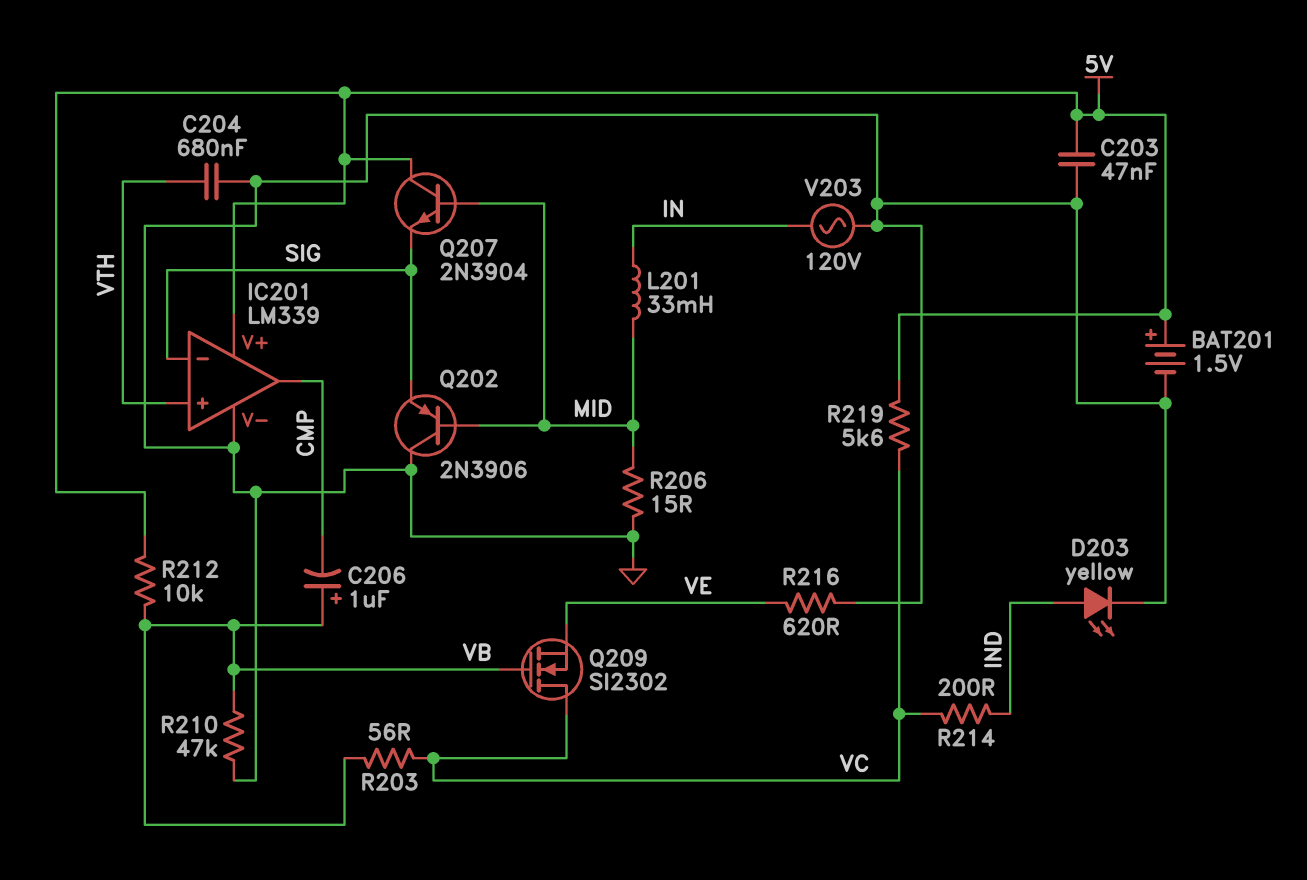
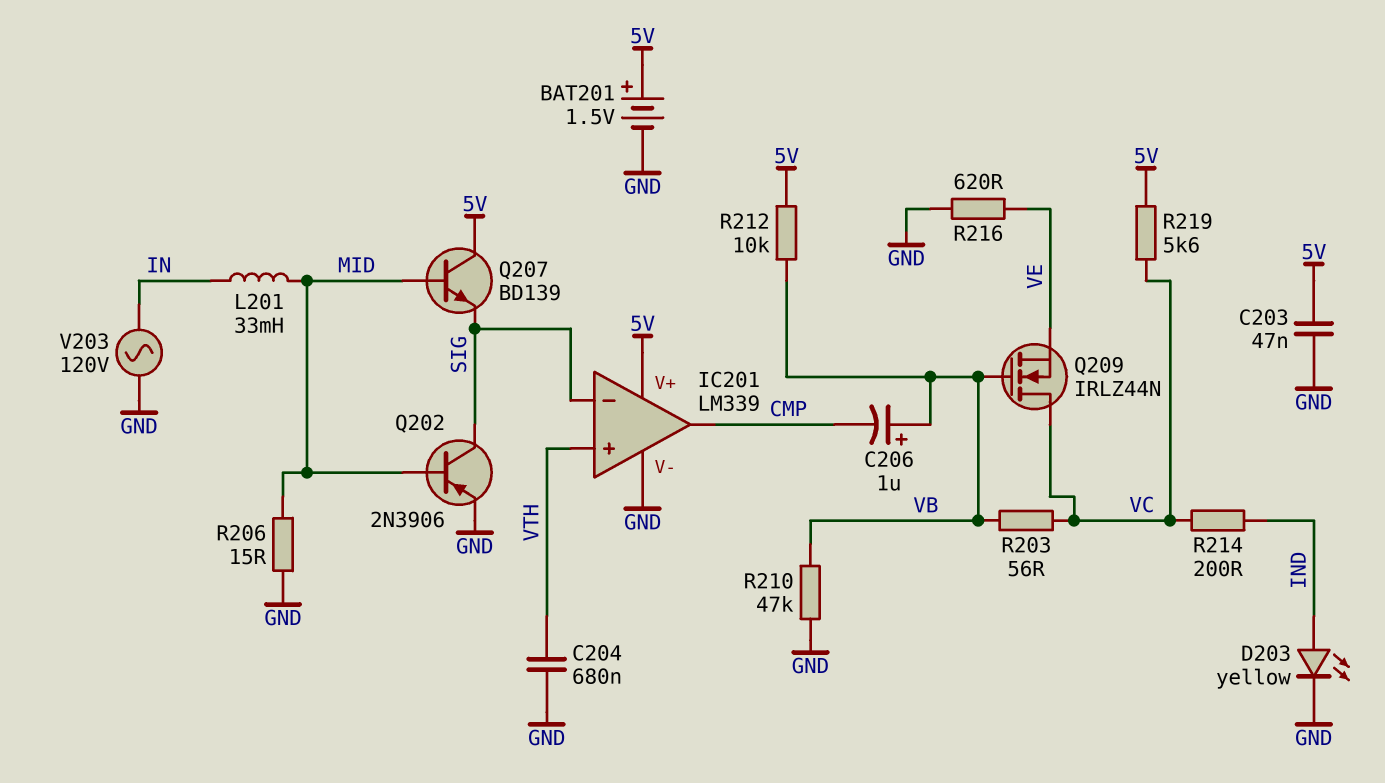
Q202: PNP 2N3906 (B MID, C GND, E SIG) -> PNP 2N3906 (B MID, C SIG, E GND)
Q207: NPN 2N3904 (B MID, C 5V, E SIG) -> NPN BD139 (B MID, C 5V, E SIG)
Q209: NMOS SI2302 (G VB, D VC, S VE) -> NMOS IRLZ44N (G VB, D VC, S VE)

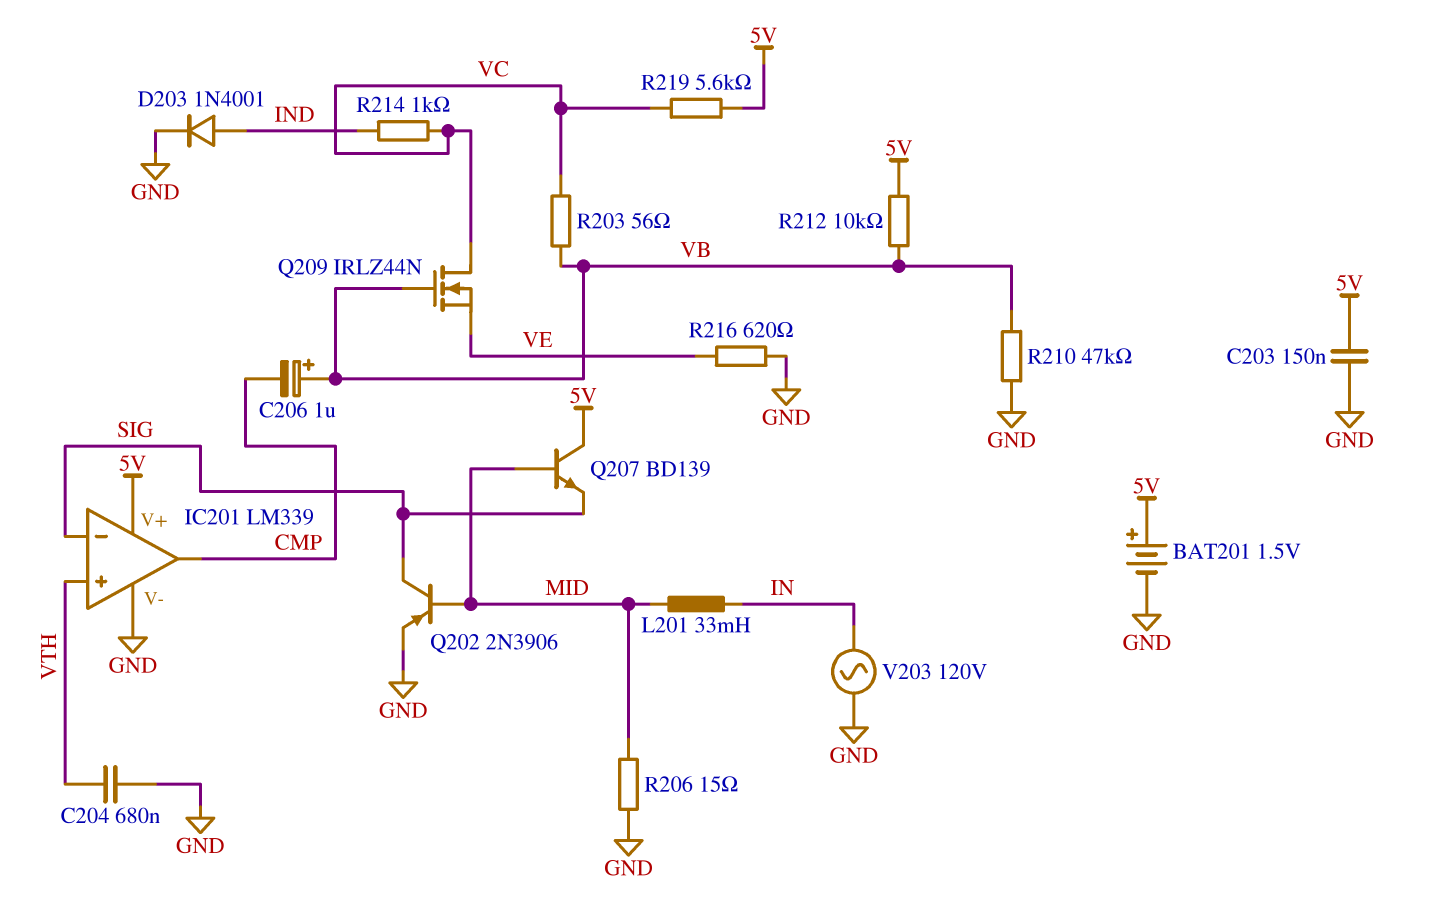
C203: 47nF (5V, GND) -> 150nF (5V, GND)
D203: LED yellow (A IND, K GND) -> diode 1N4001 (A IND, K GND)
R214: 200 (IND, VC) -> 1k (IND, VC)

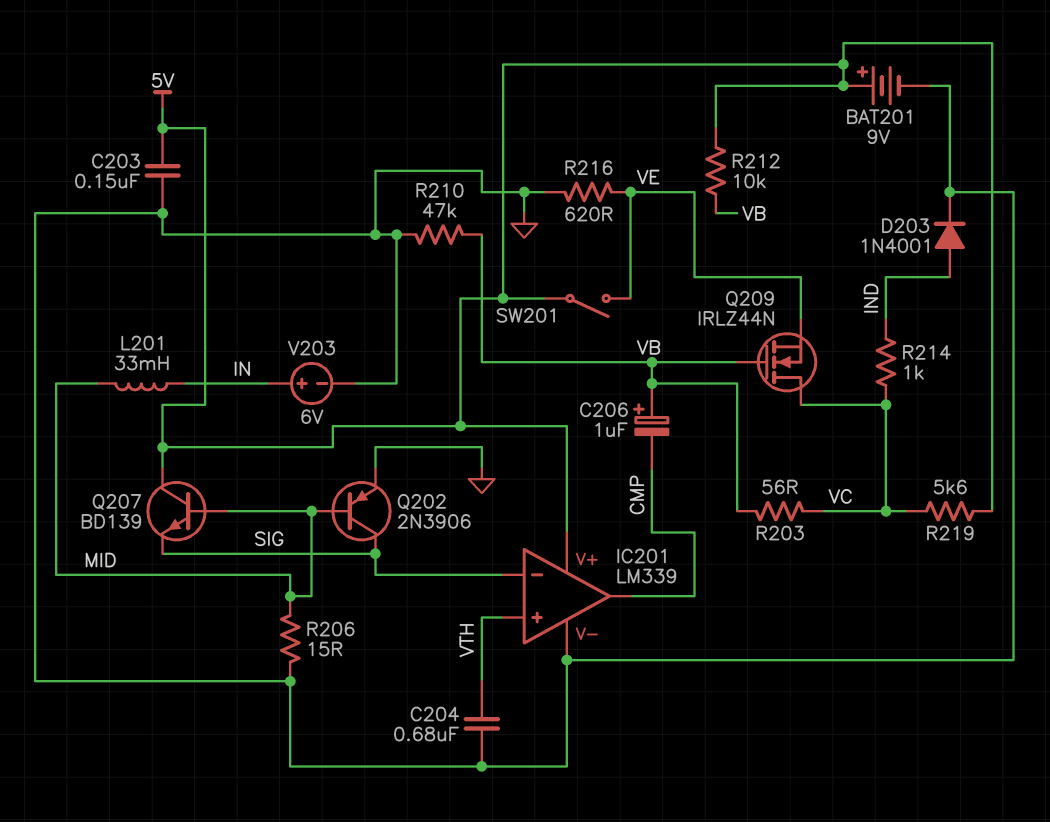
BAT201: 1.5V (plus 5V, minus GND) -> 9V (plus 5V, minus GND)
SW201: none -> switch (5V, VE)
V203: AC 120V (GND, IN) -> 6V (plus IN, minus GND)

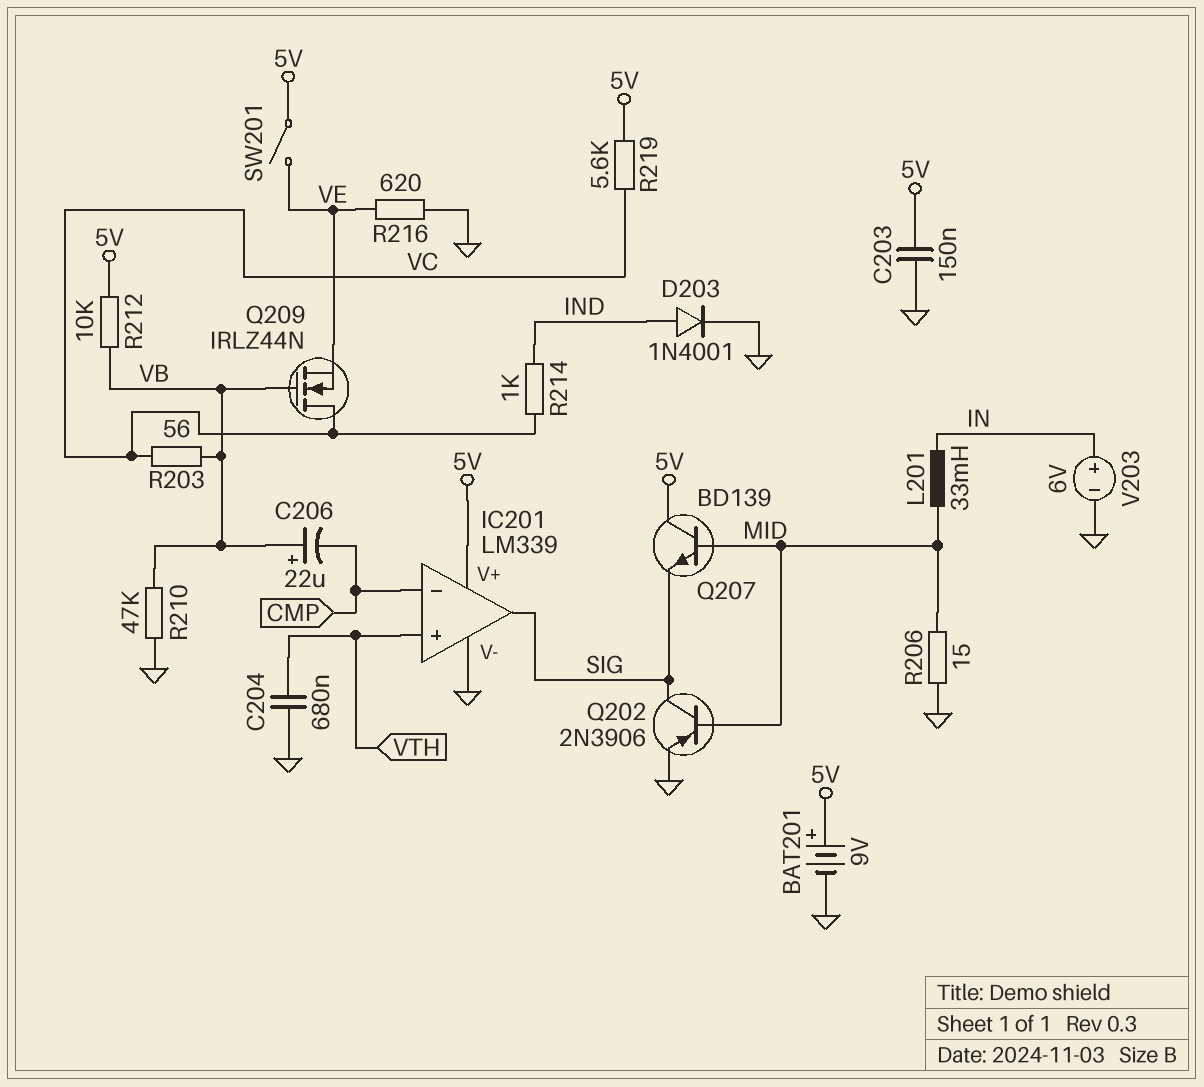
C206: 1uF (plus VB, minus CMP) -> 22uF (plus VB, minus CMP)
IC201 pin in-: SIG -> CMP
IC201 pin out: CMP -> SIG

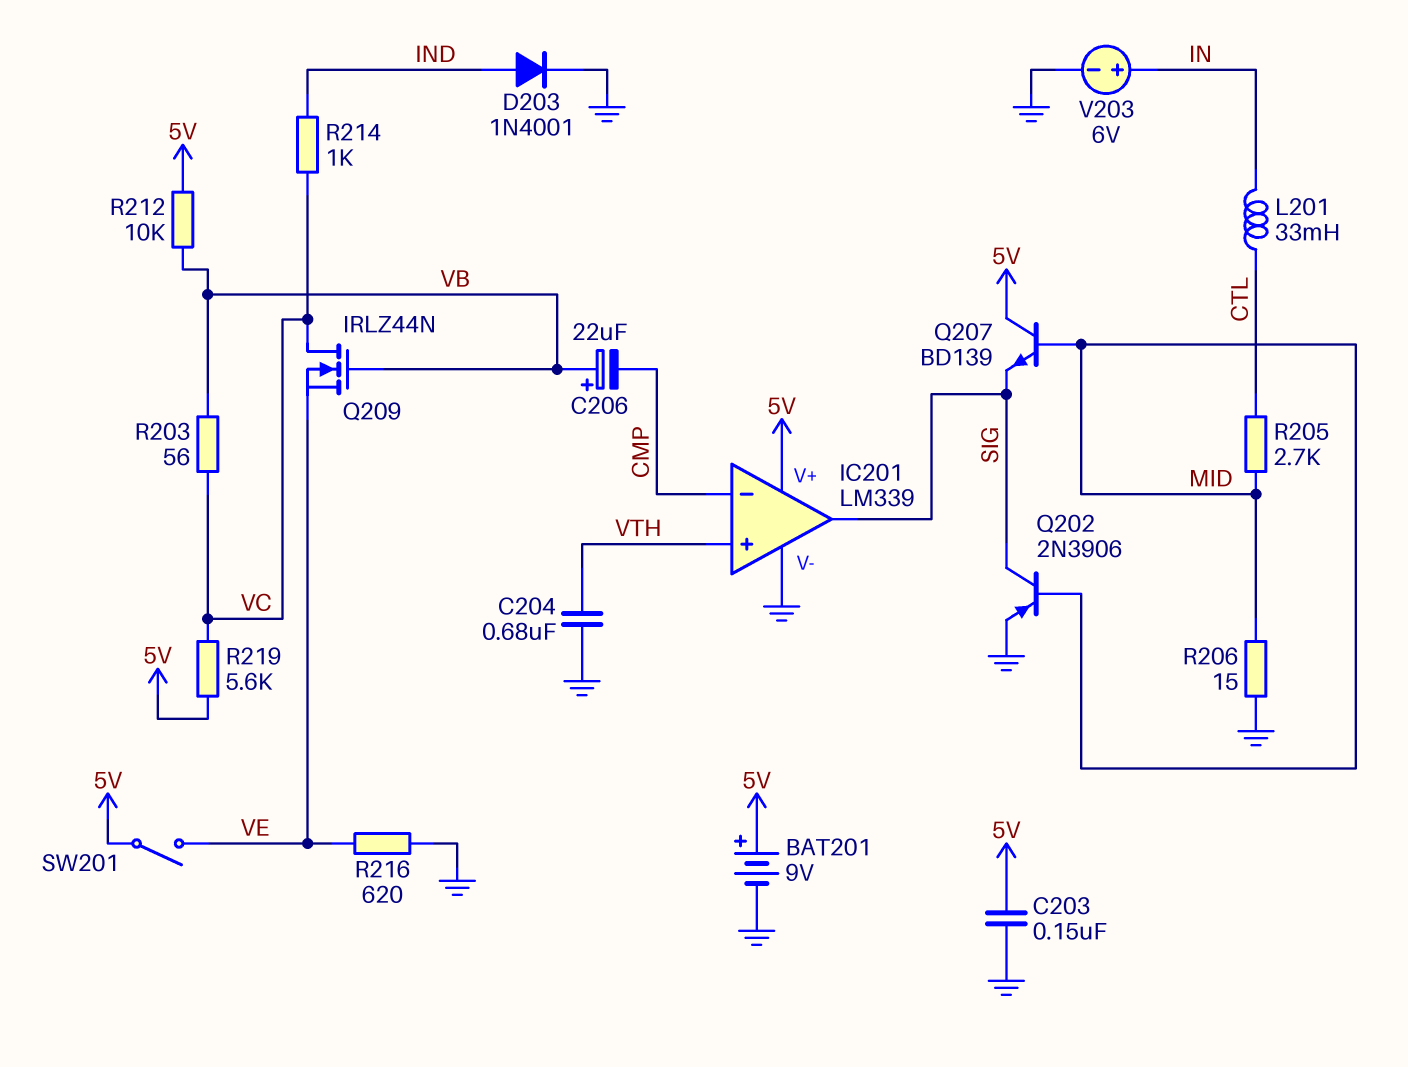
L201: 33mH (IN, MID) -> 33mH (CTL, IN)
R205: none -> 2.7k (CTL, MID)
R210: 47k (GND, VB) -> none

